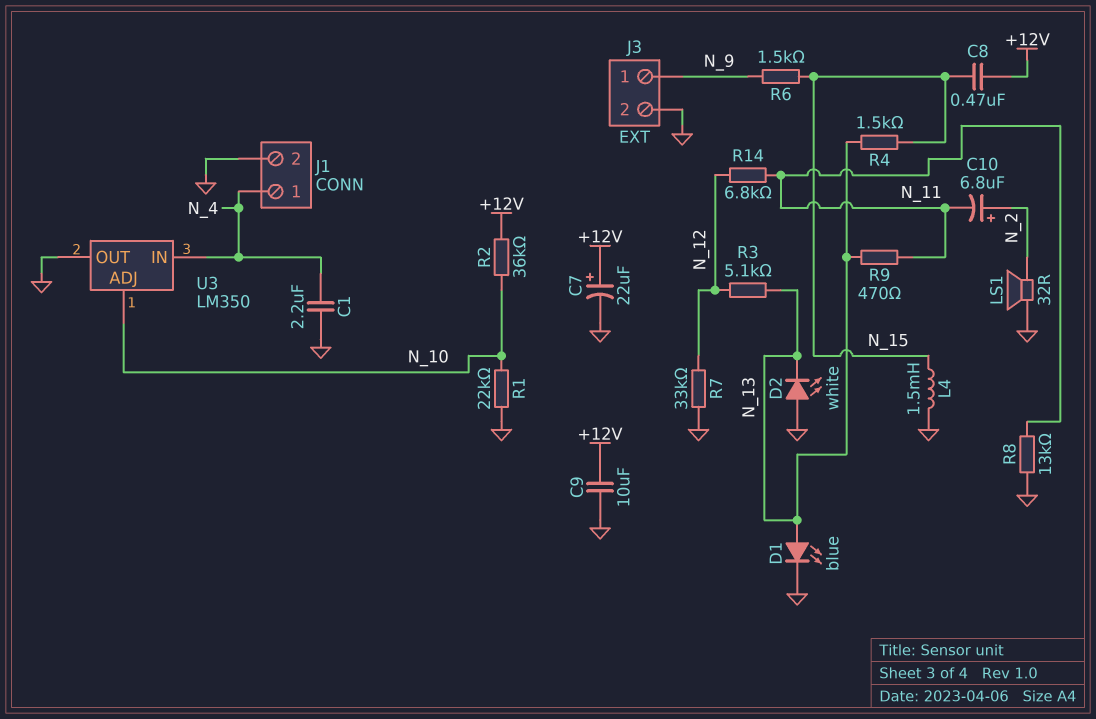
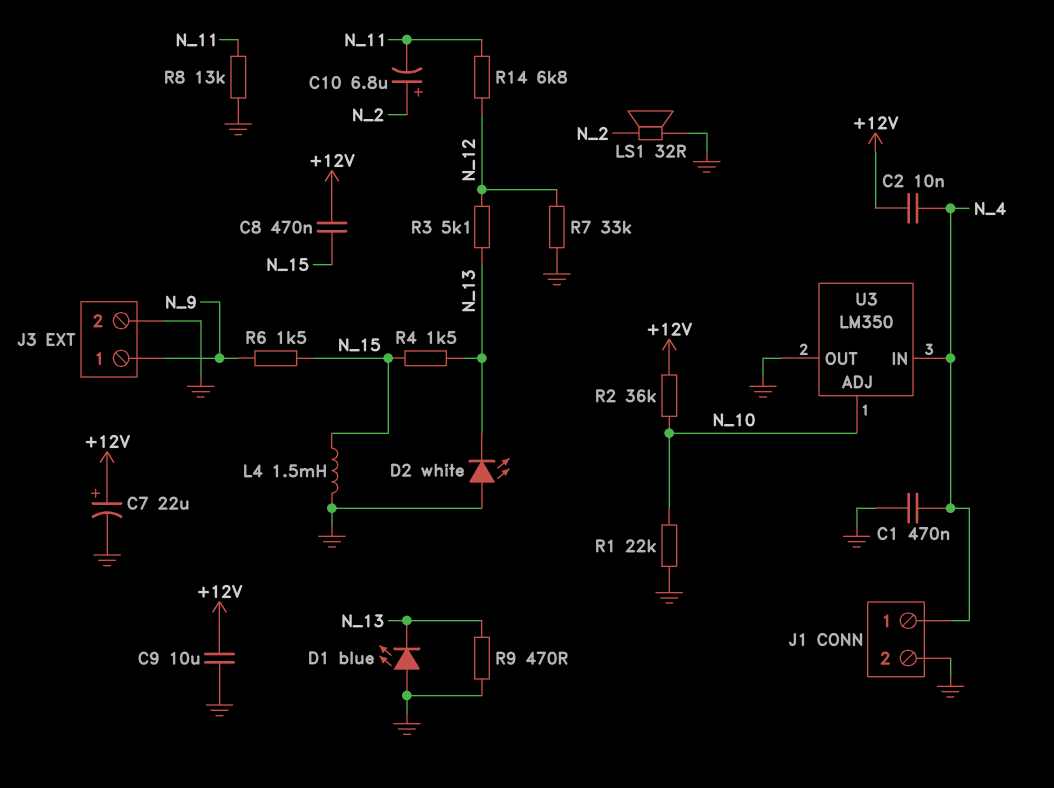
C1: 2.2uF (GND, N_4) -> 470nF (GND, N_4)
C2: none -> 10nF (+12V, N_4)
D1: LED blue (A N_13, K GND) -> LED blue (A GND, K N_13)
R9: 470 (N_11, N_13) -> 470 (GND, N_13)

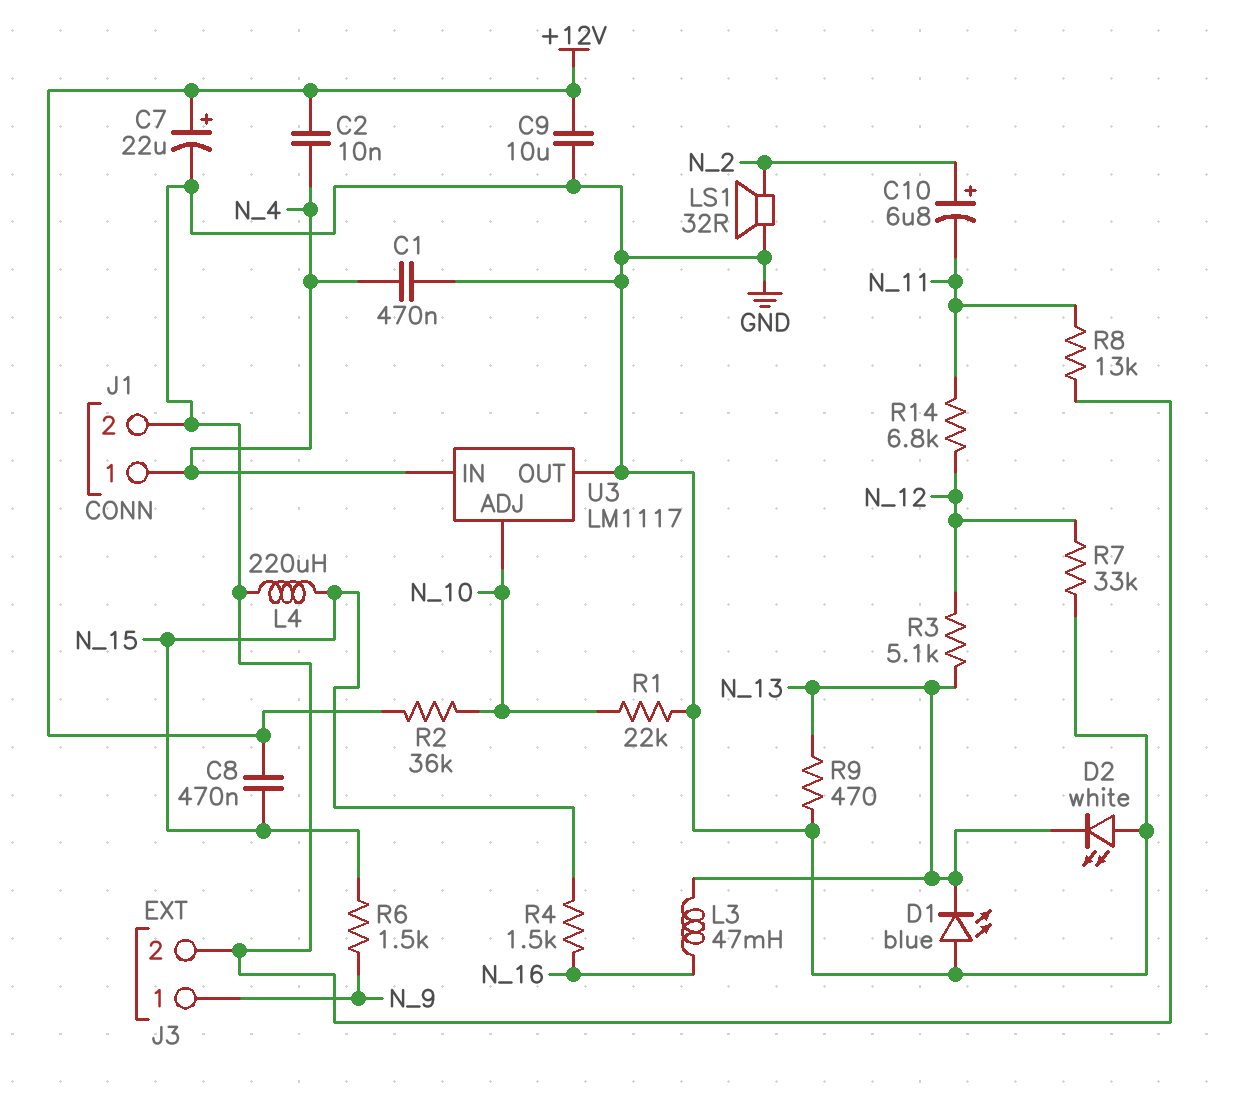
L3: none -> 47mH (N_13, N_16)
L4: 1.5mH (GND, N_15) -> 220uH (GND, N_15)
R4: 1.5k (N_13, N_15) -> 1.5k (N_15, N_16)
U3: LM350 -> LM1117

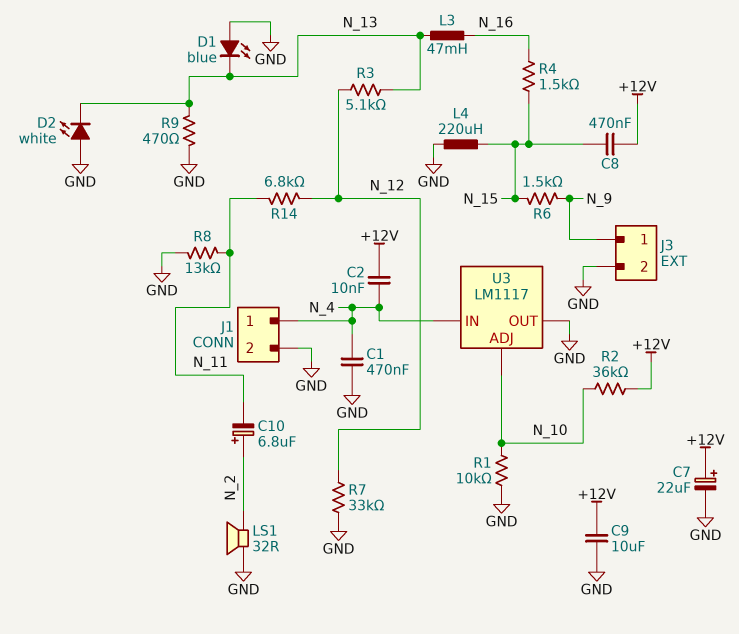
R1: 22k (GND, N_10) -> 10k (GND, N_10)

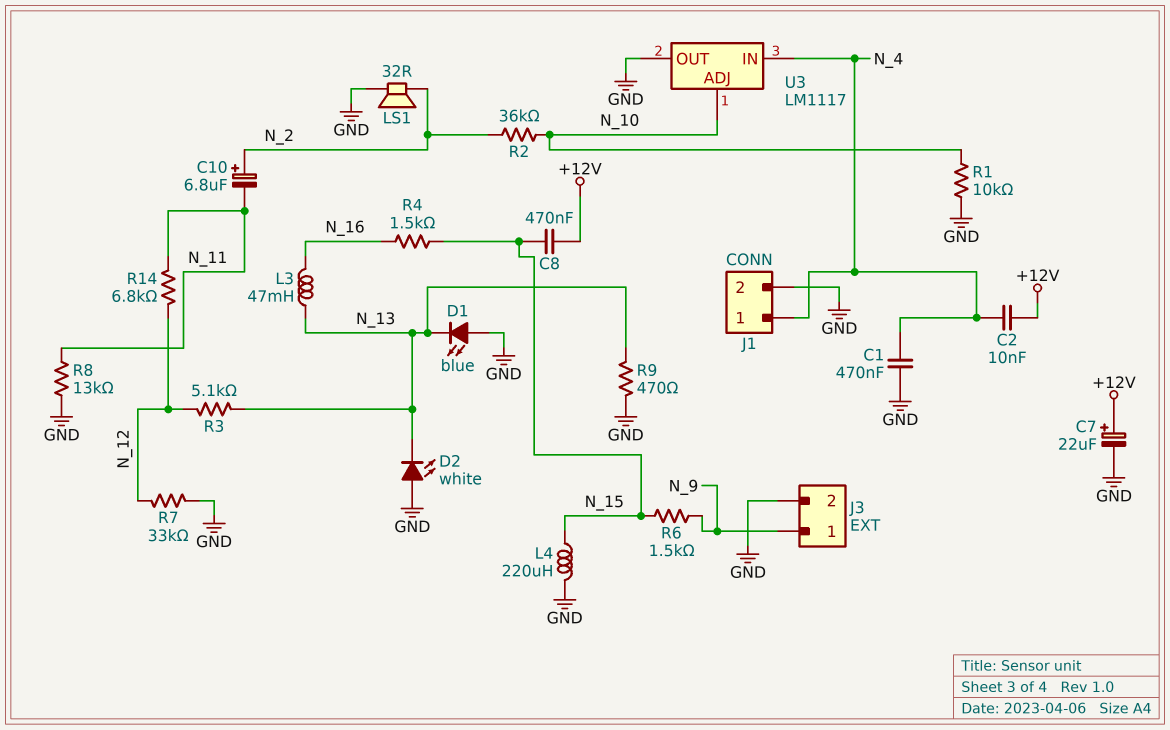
C9: 10uF (+12V, GND) -> none
R2: 36k (+12V, N_10) -> 36k (N_2, N_10)

